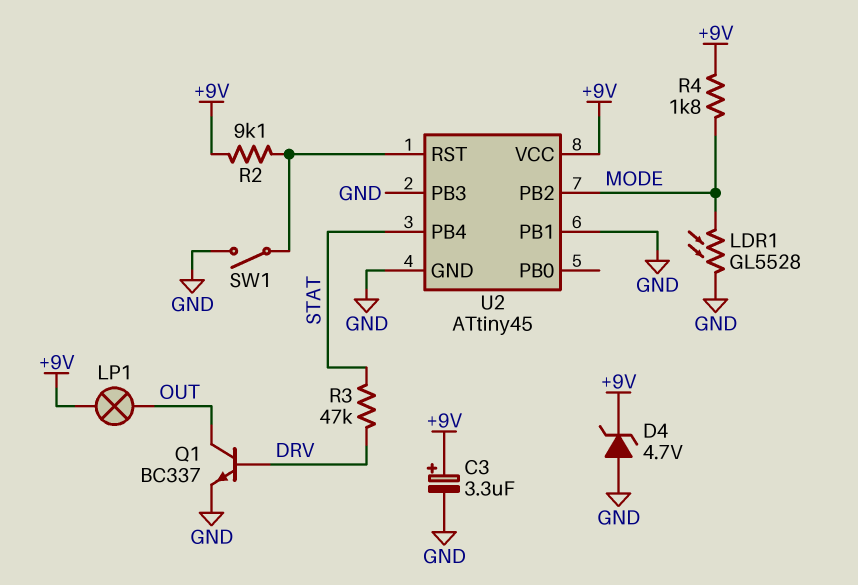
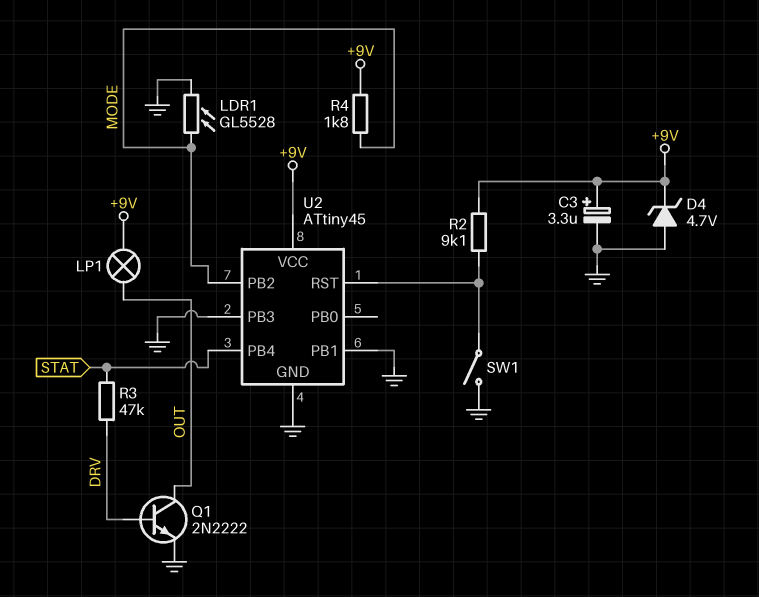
Q1: NPN BC337 (B DRV, C OUT, E GND) -> NPN 2N2222 (B DRV, C OUT, E GND)

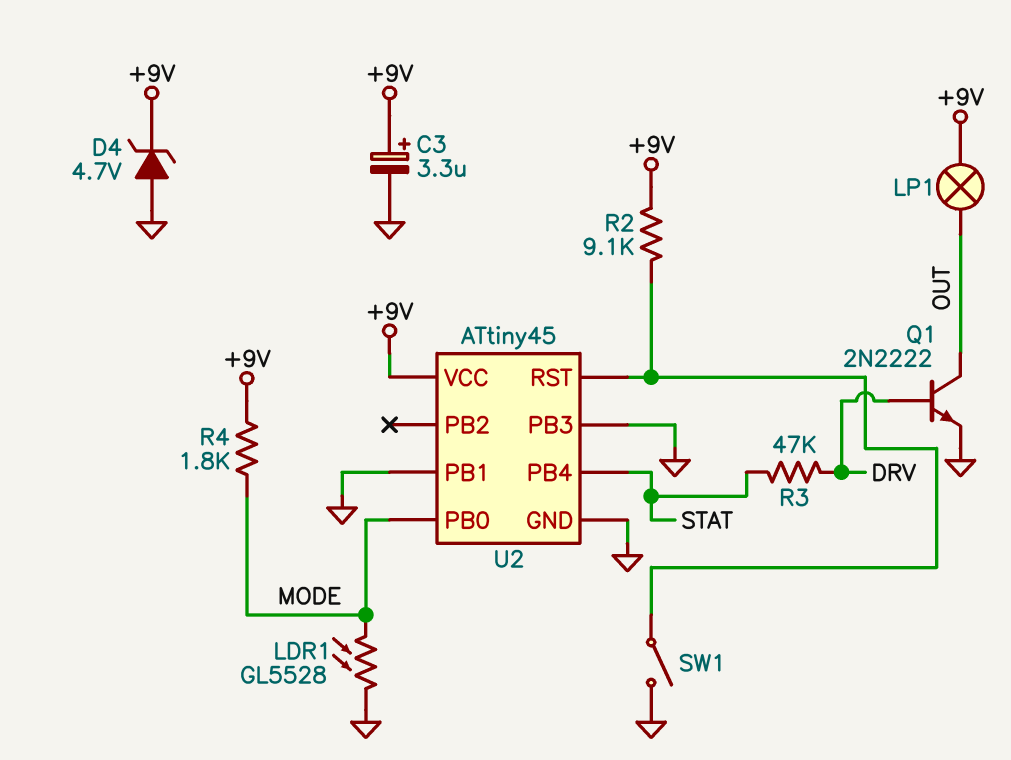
U2 pin PB0: none -> MODE
U2 pin PB2: MODE -> none

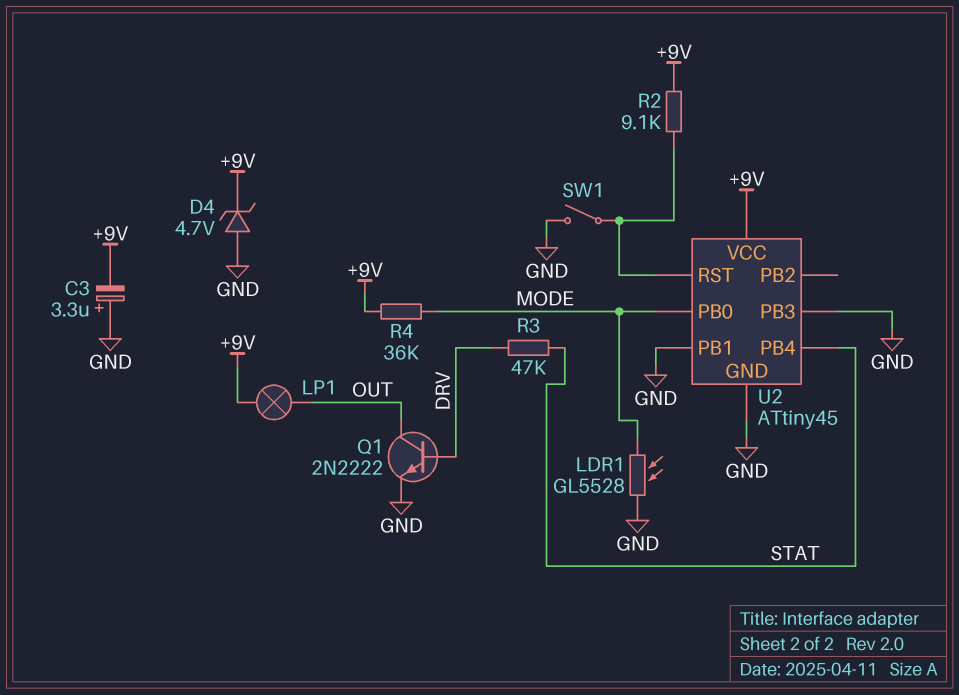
C3: 3.3uF (plus +9V, minus GND) -> 3.3uF (plus GND, minus +9V)
R4: 1.8k (+9V, MODE) -> 36k (+9V, MODE)

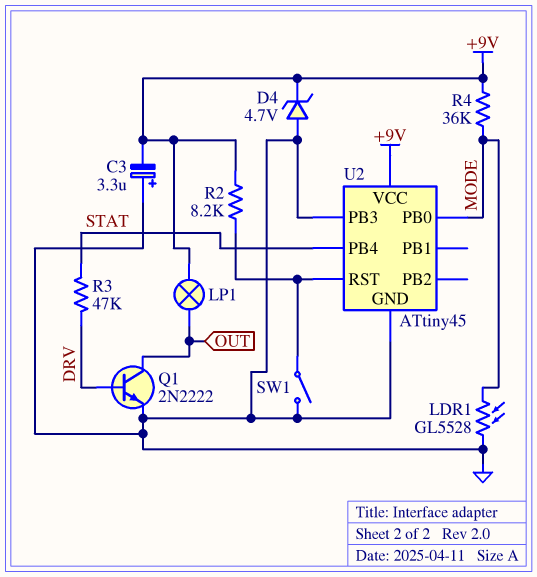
R2: 9.1k (+9V, U2/RST) -> 8.2k (+9V, U2/RST)
U2 pin PB1: GND -> none

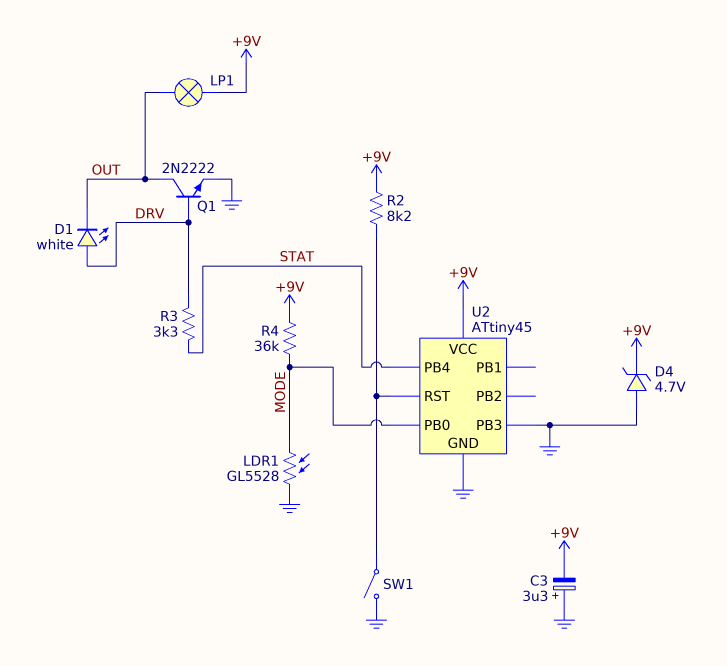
D1: none -> LED white (A DRV, K OUT)
R3: 47k (DRV, STAT) -> 3.3k (DRV, STAT)

